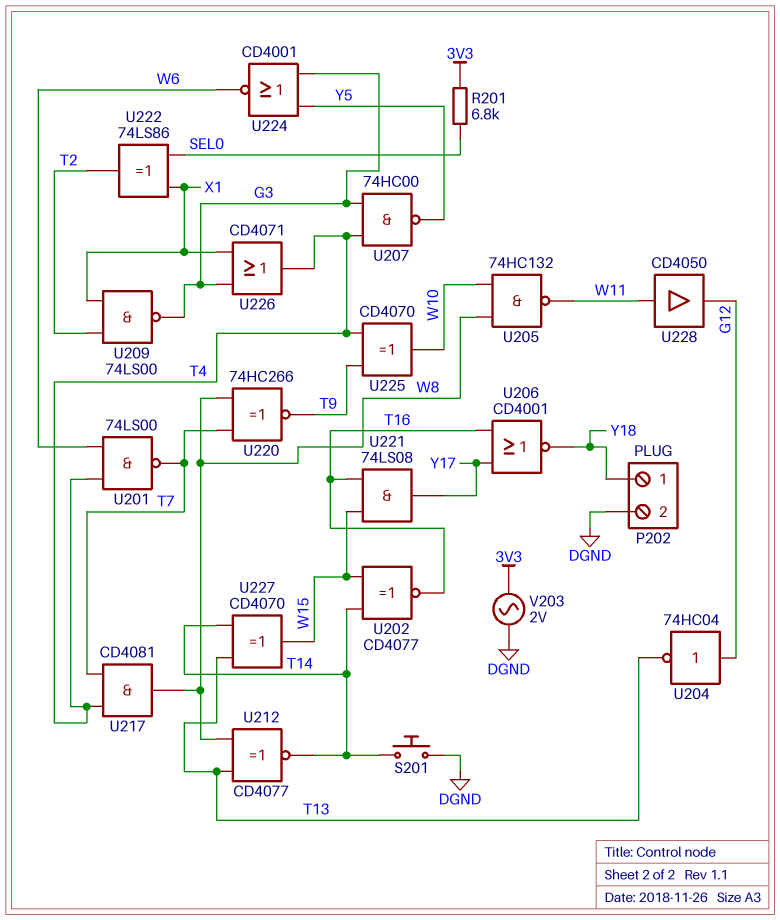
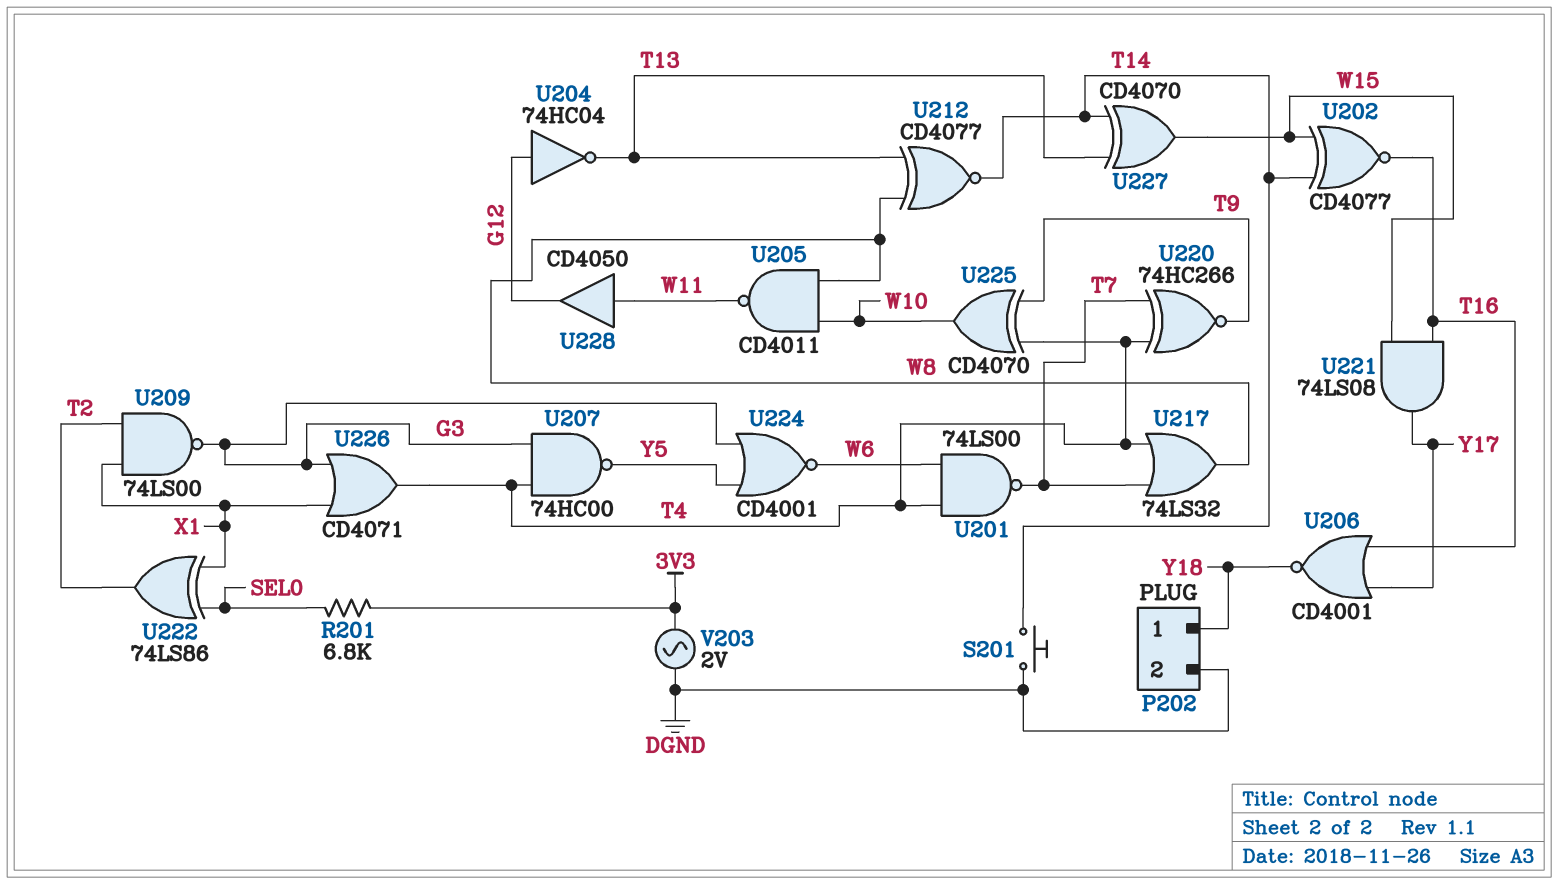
U205: NAND 74HC132 (in W8, in W10, out W11) -> NAND CD4011 (in W8, in W10, out W11)
U217: AND CD4081 (in T4, in T7, out W8) -> OR 74LS32 (in T4, in T7, out W8)
U220: XNOR 74HC266 (in T7, in W8, out T9) -> XNOR 74HC266 (in T4, in T7, out T9)

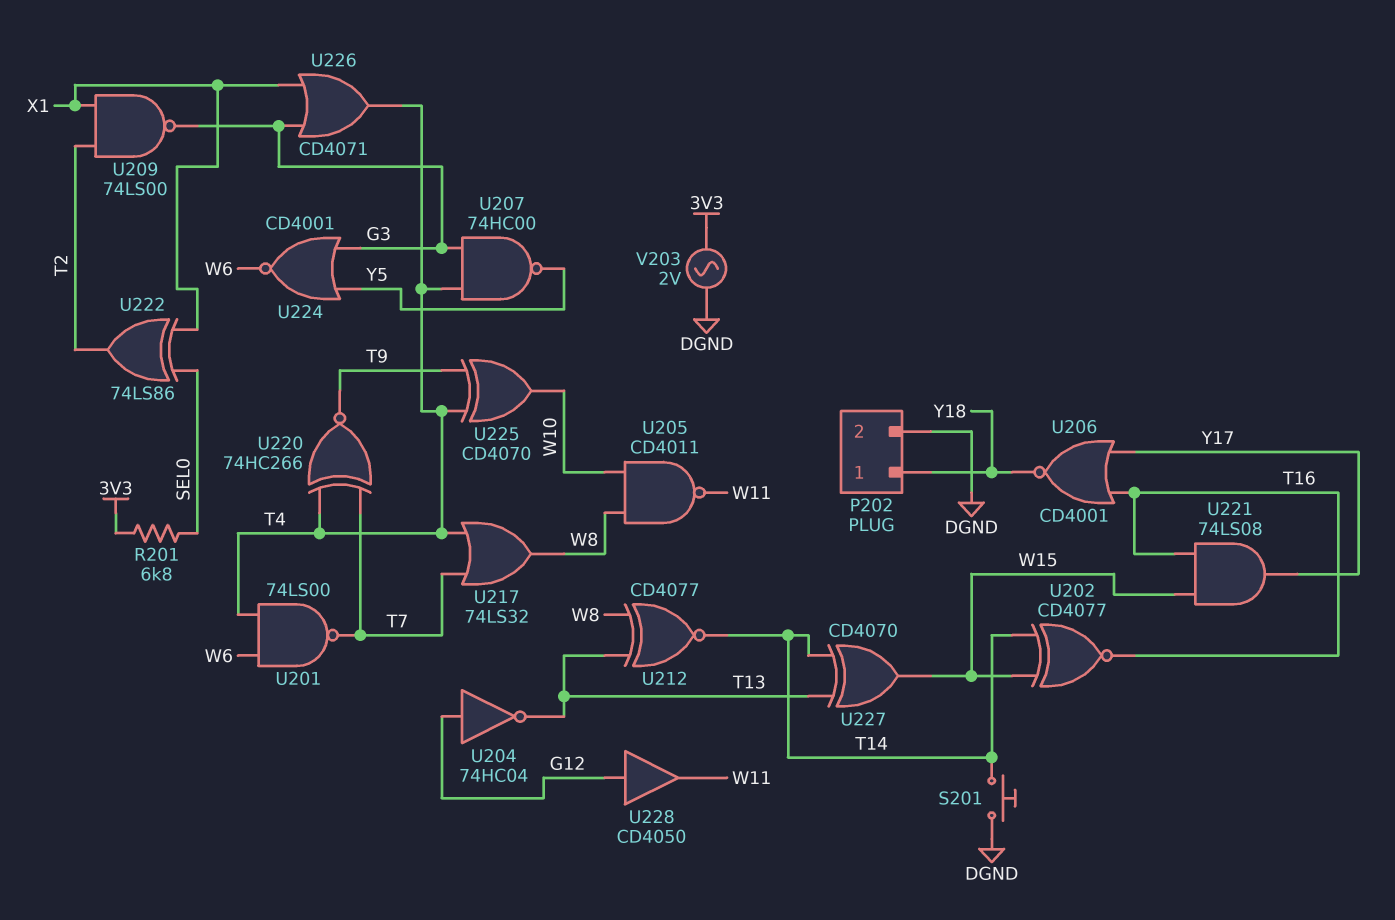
U228: buffer CD4050 (in W11, out G12) -> buffer CD4050 (in G12, out W11)

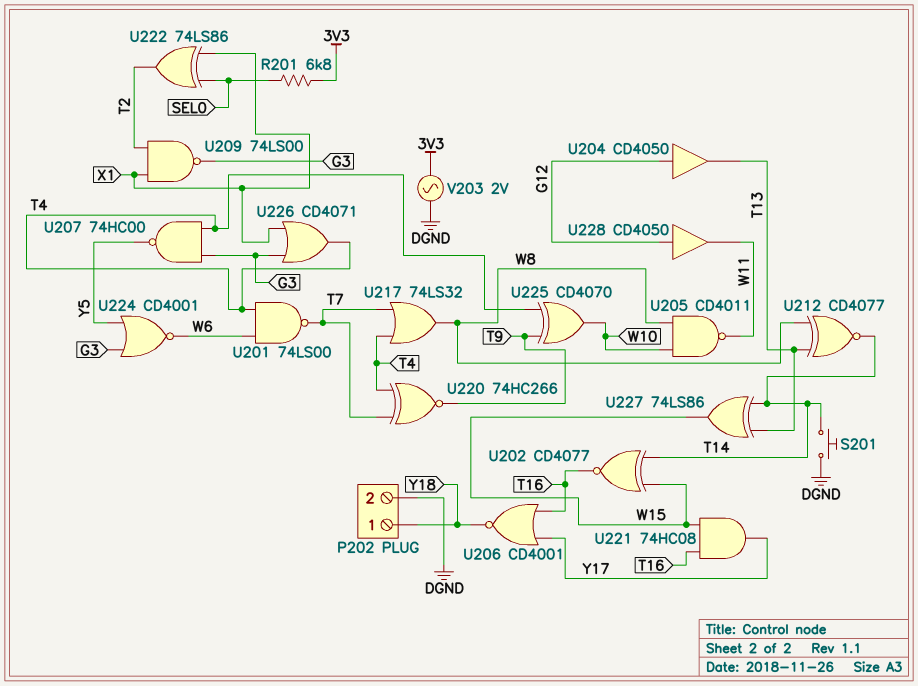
U204: NOT 74HC04 (in G12, out T13) -> buffer CD4050 (in G12, out T13)
U221: AND 74LS08 (in T16, in W15, out Y17) -> AND 74HC08 (in T16, in W15, out Y17)
U227: XOR CD4070 (in T13, in T14, out W15) -> XOR 74LS86 (in T13, in T14, out W15)

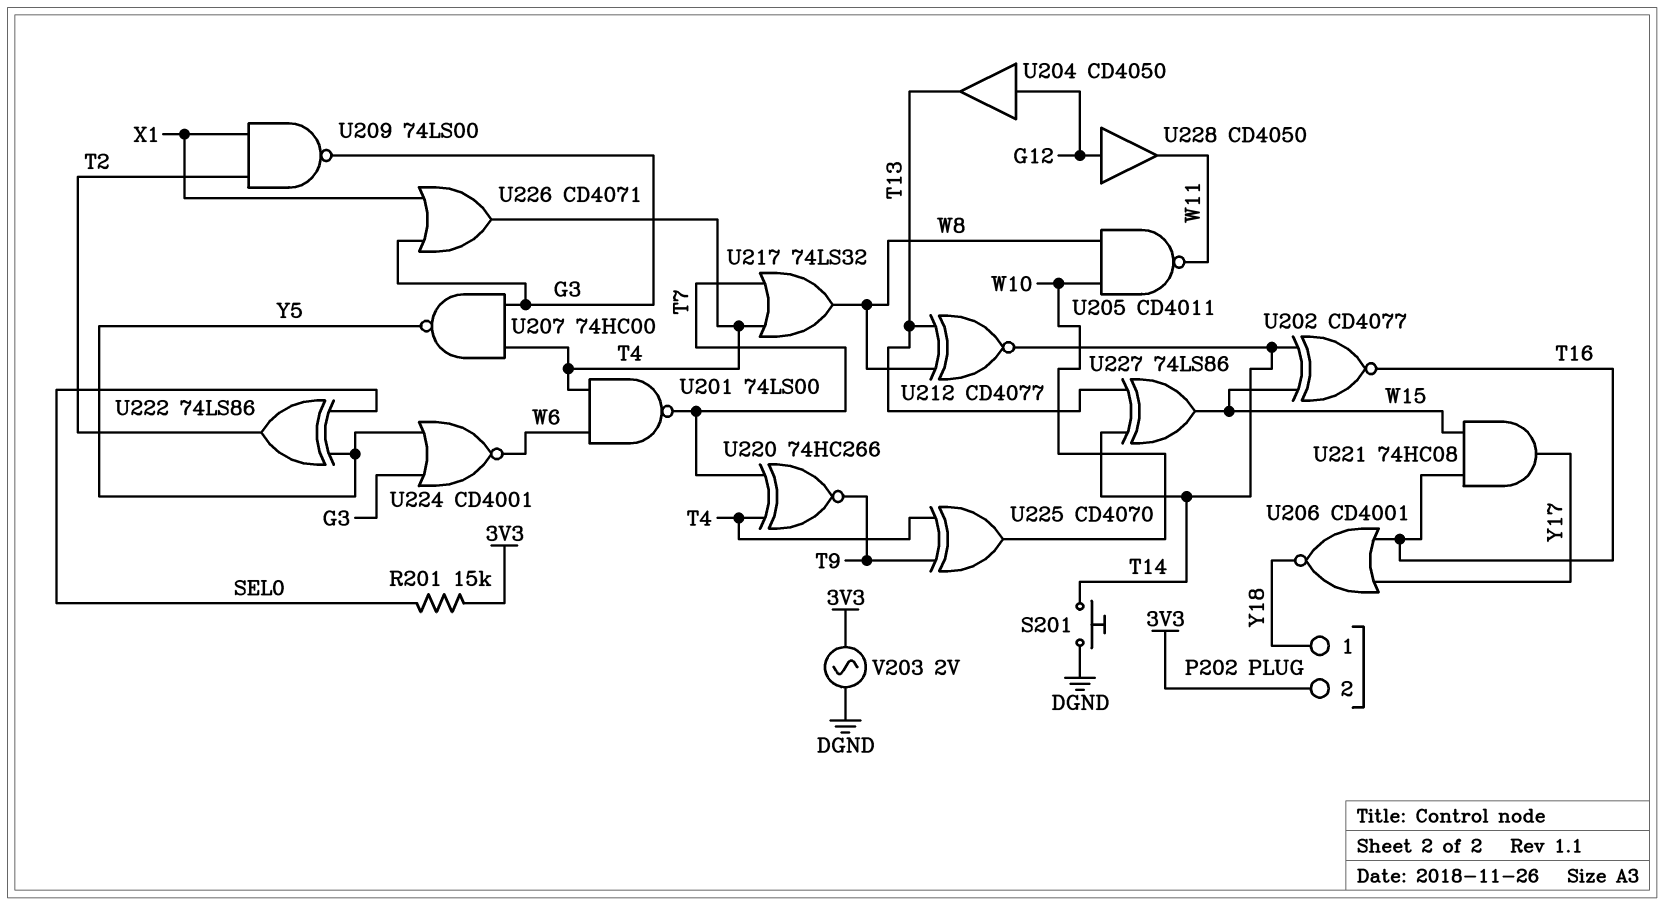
P202 pin 2: DGND -> 3V3
R201: 6.8k (3V3, SEL0) -> 15k (3V3, SEL0)
U222: XOR 74LS86 (in SEL0, in X1, out T2) -> XOR 74LS86 (in SEL0, in Y5, out T2)

